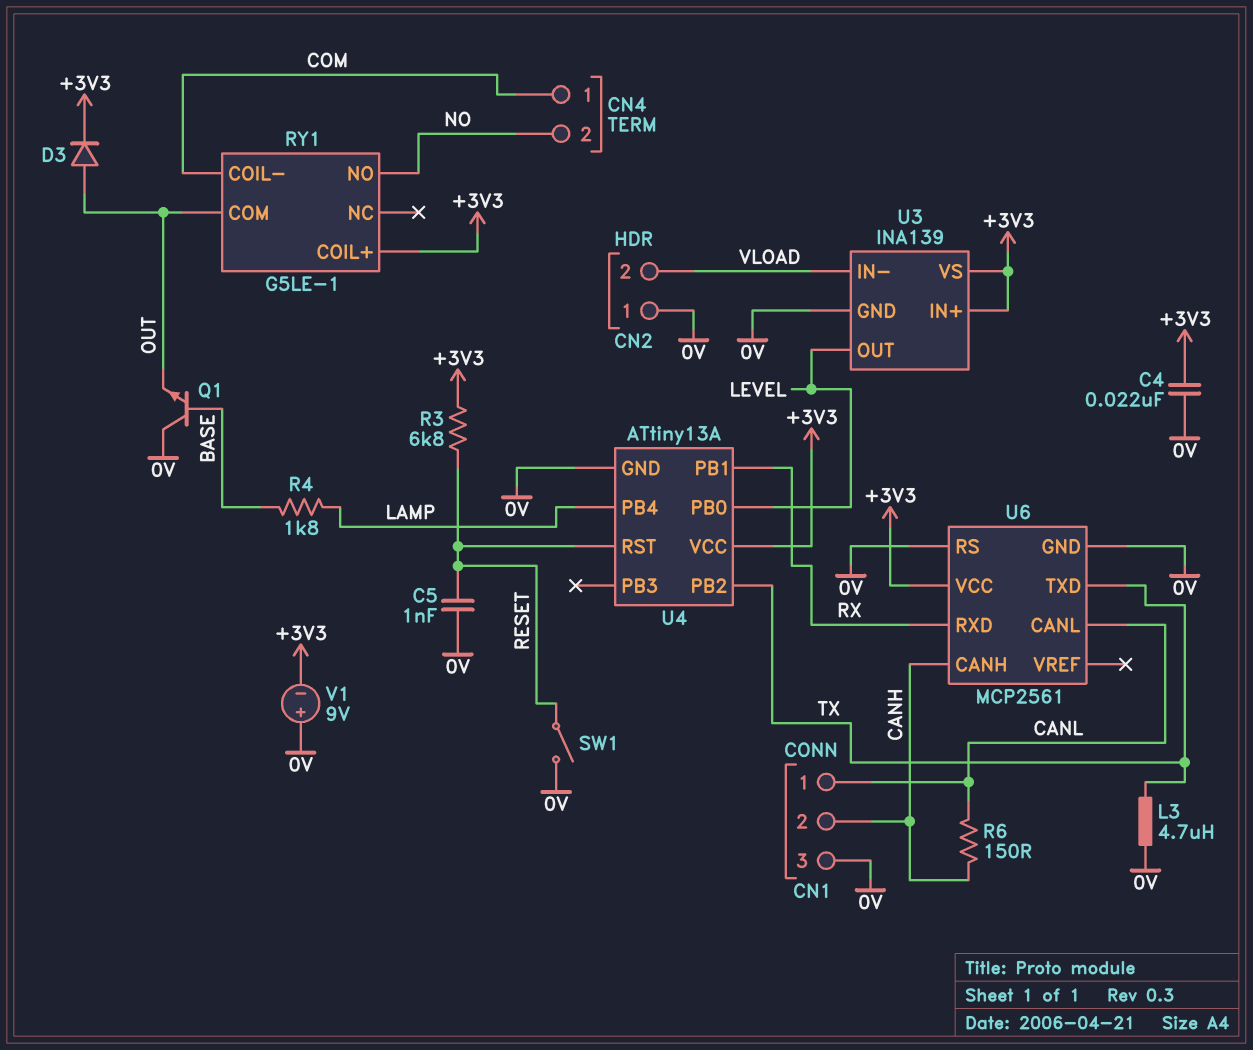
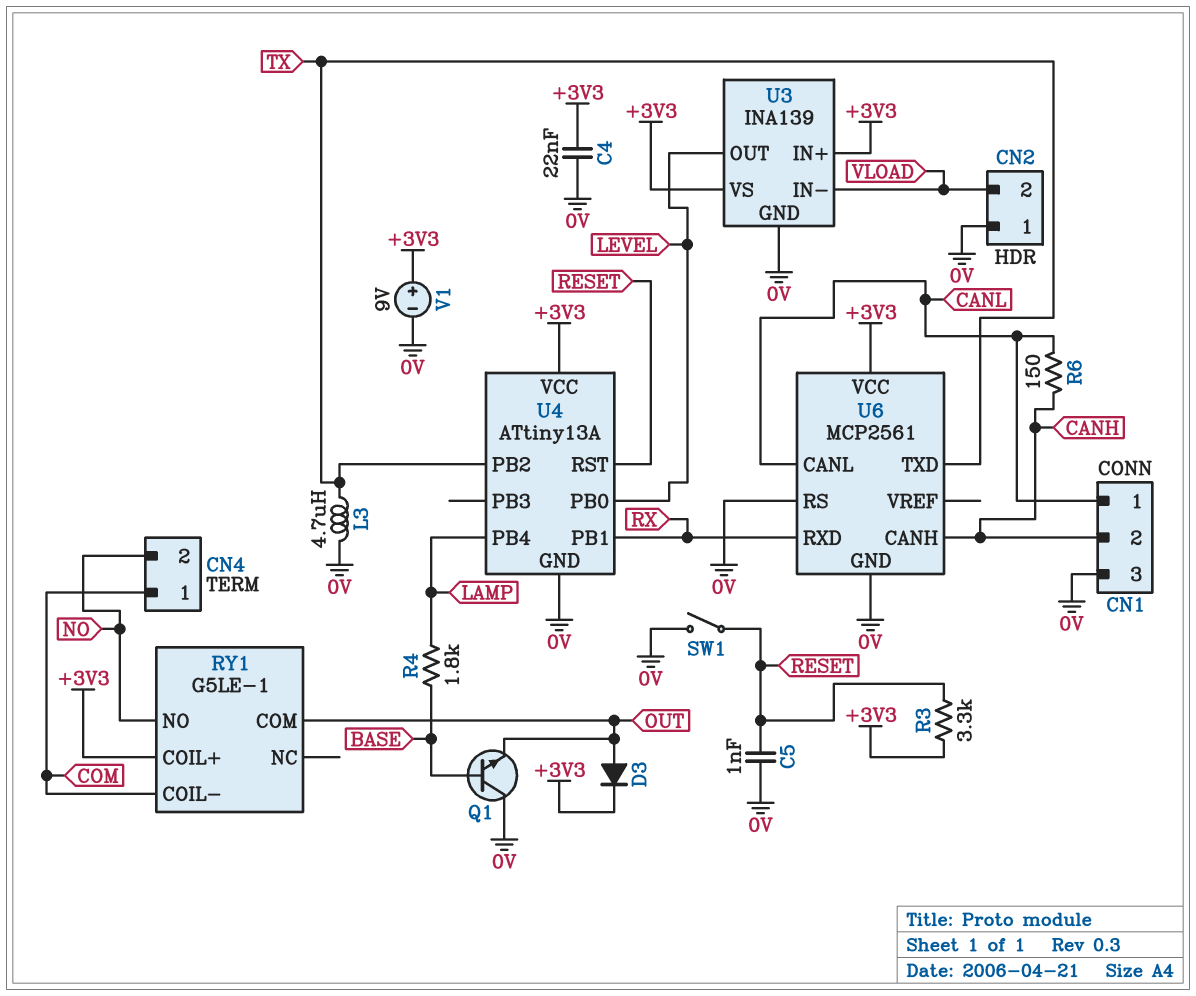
R3: 6.8k (+3V3, RESET) -> 3.3k (+3V3, RESET)
V1: 9V (plus 0V, minus +3V3) -> 9V (plus +3V3, minus 0V)

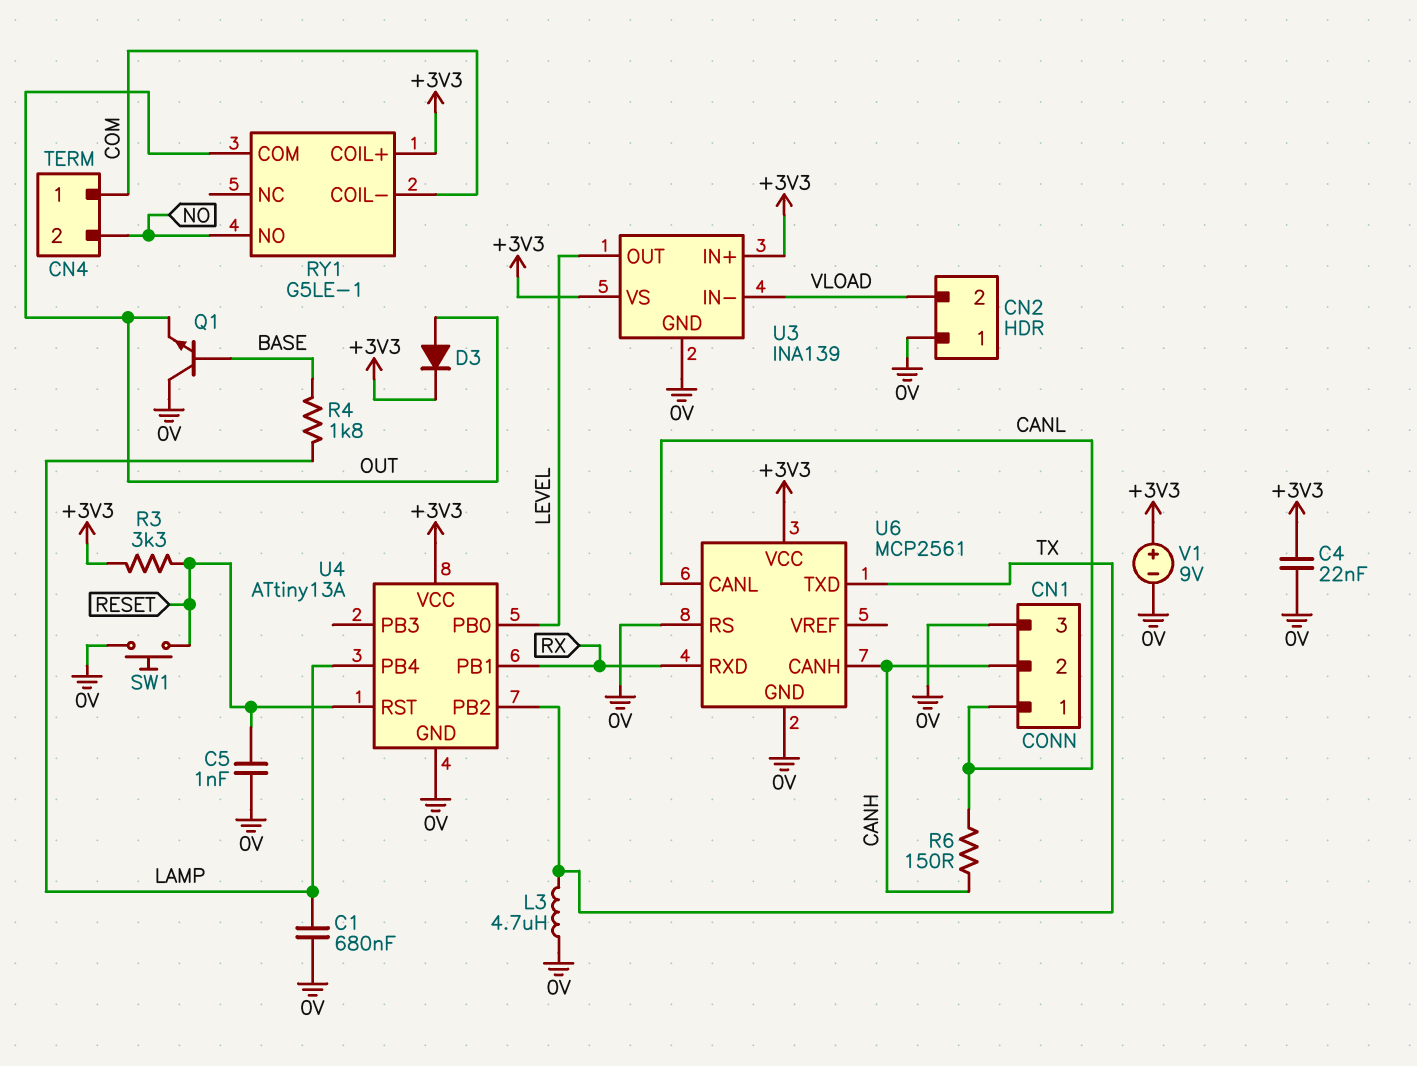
C1: none -> 680nF (0V, LAMP)
SW1: switch (0V, RESET) -> button (0V, RESET)

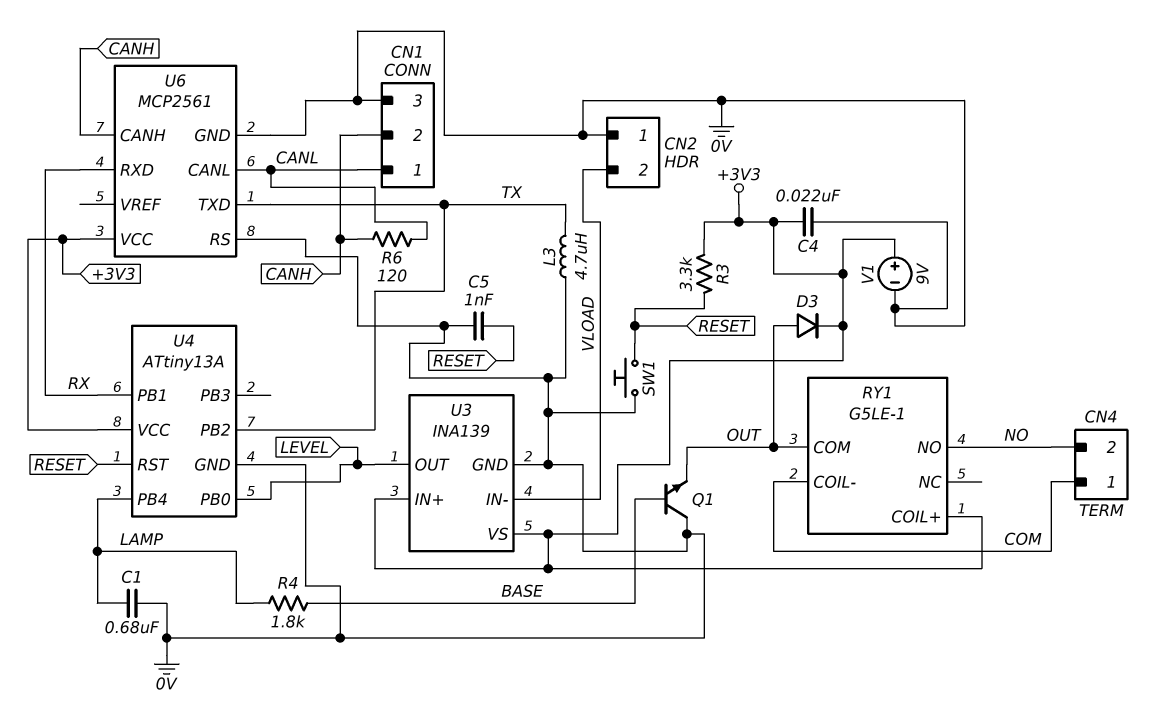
R6: 150 (CANH, CANL) -> 120 (CANH, CANL)

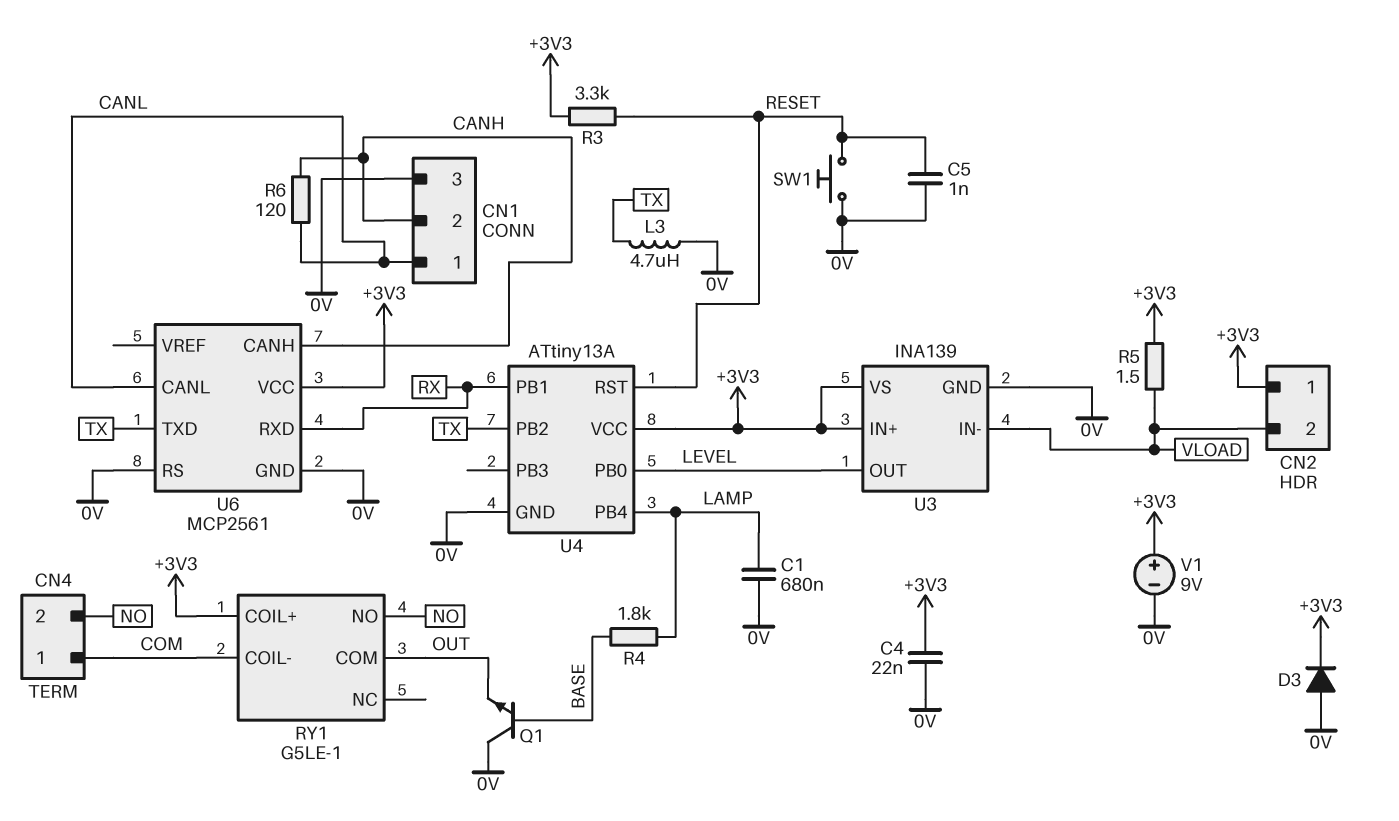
CN2 pin 1: 0V -> +3V3
D3: diode (A OUT, K +3V3) -> diode (A 0V, K +3V3)
R5: none -> 1.5 (+3V3, VLOAD)

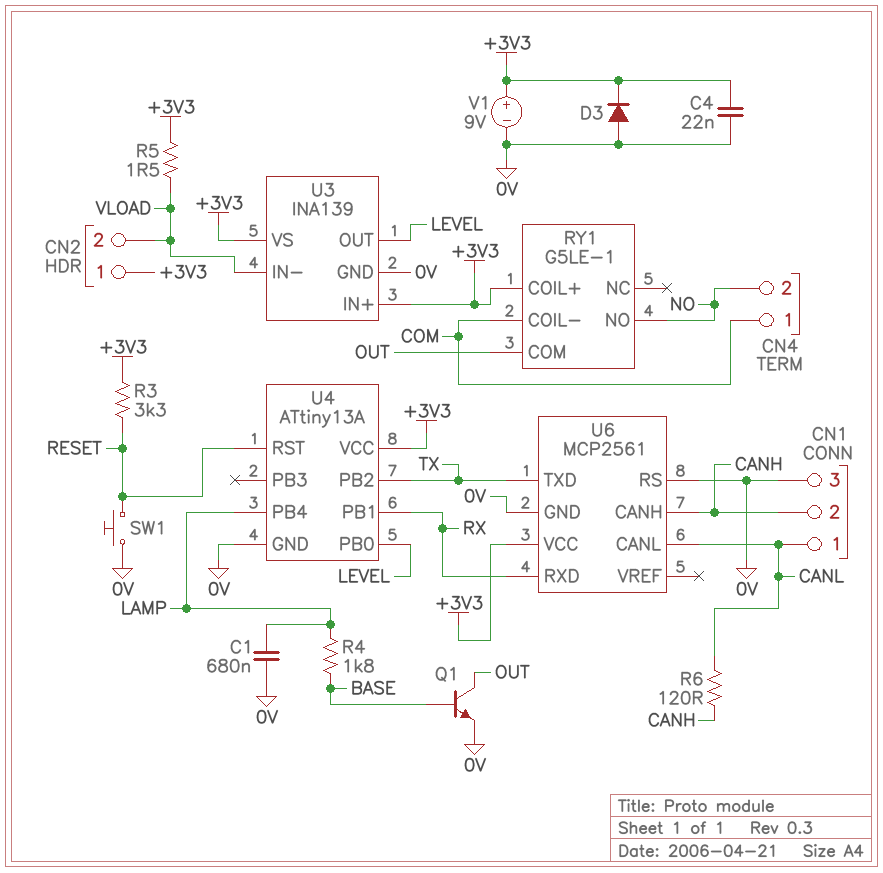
C5: 1nF (0V, RESET) -> none
L3: 4.7uH (0V, TX) -> none
Q1: NPN (B BASE, C 0V, E OUT) -> NPN (B BASE, C OUT, E 0V)

